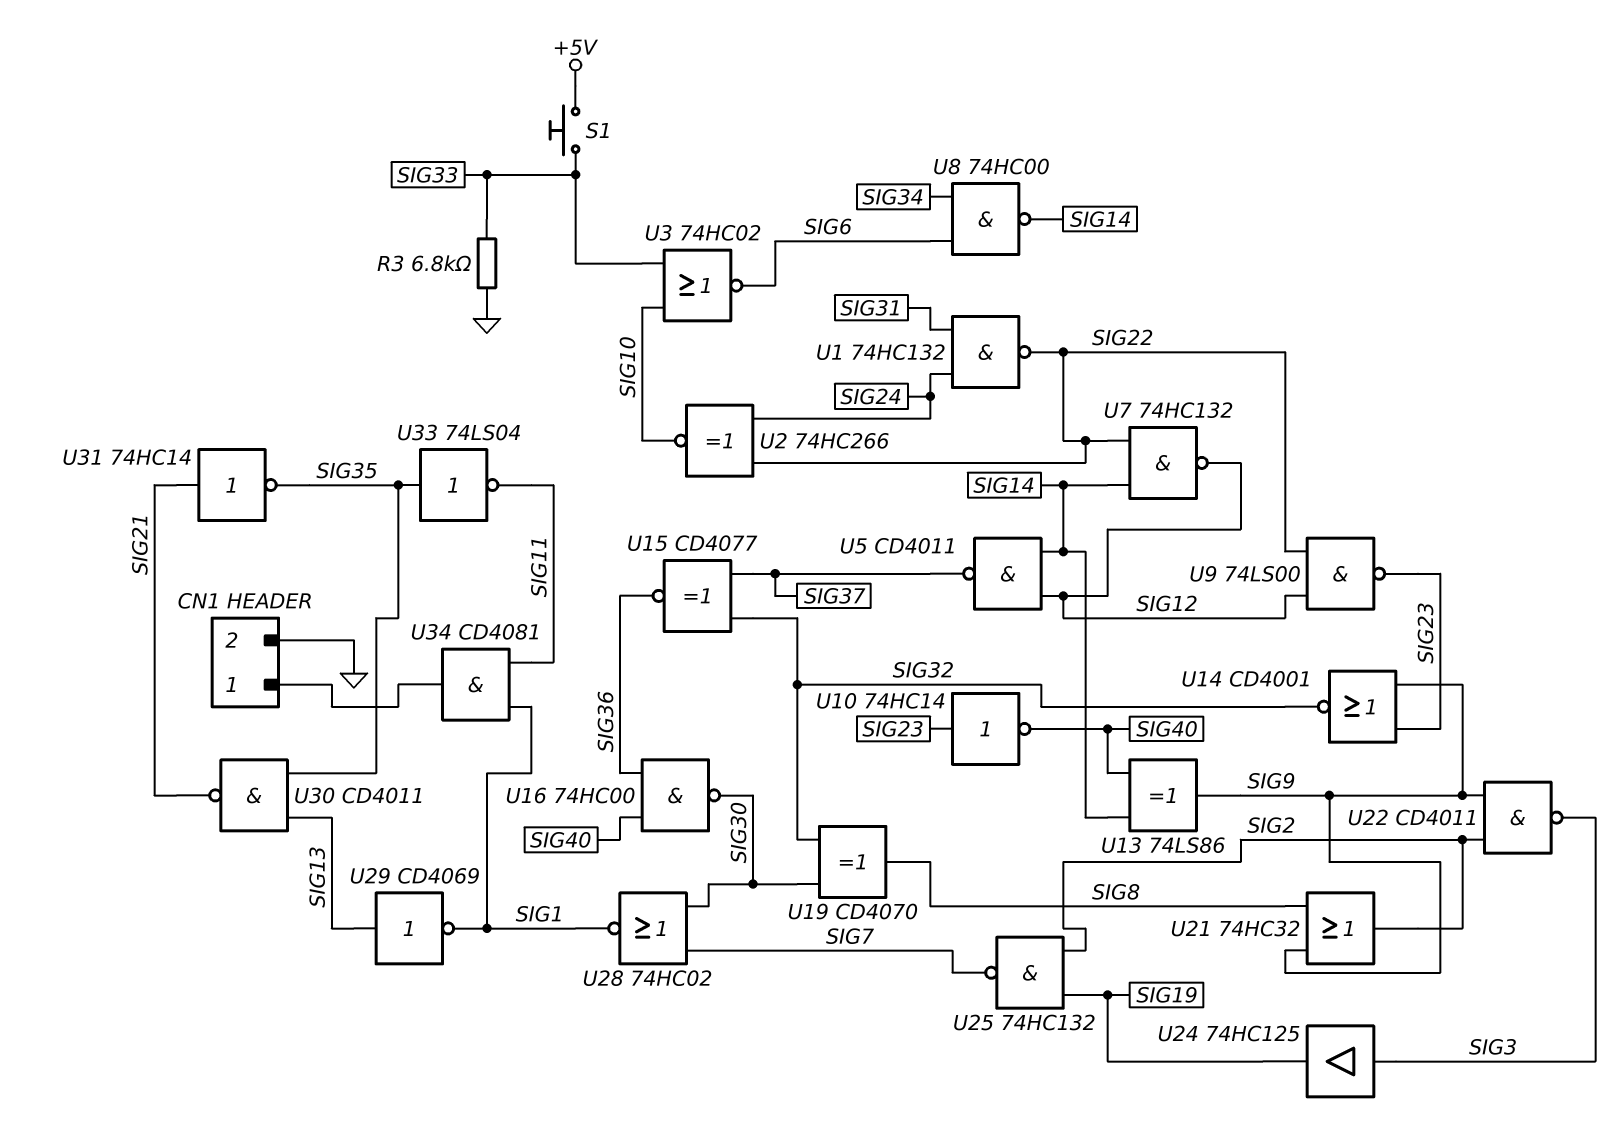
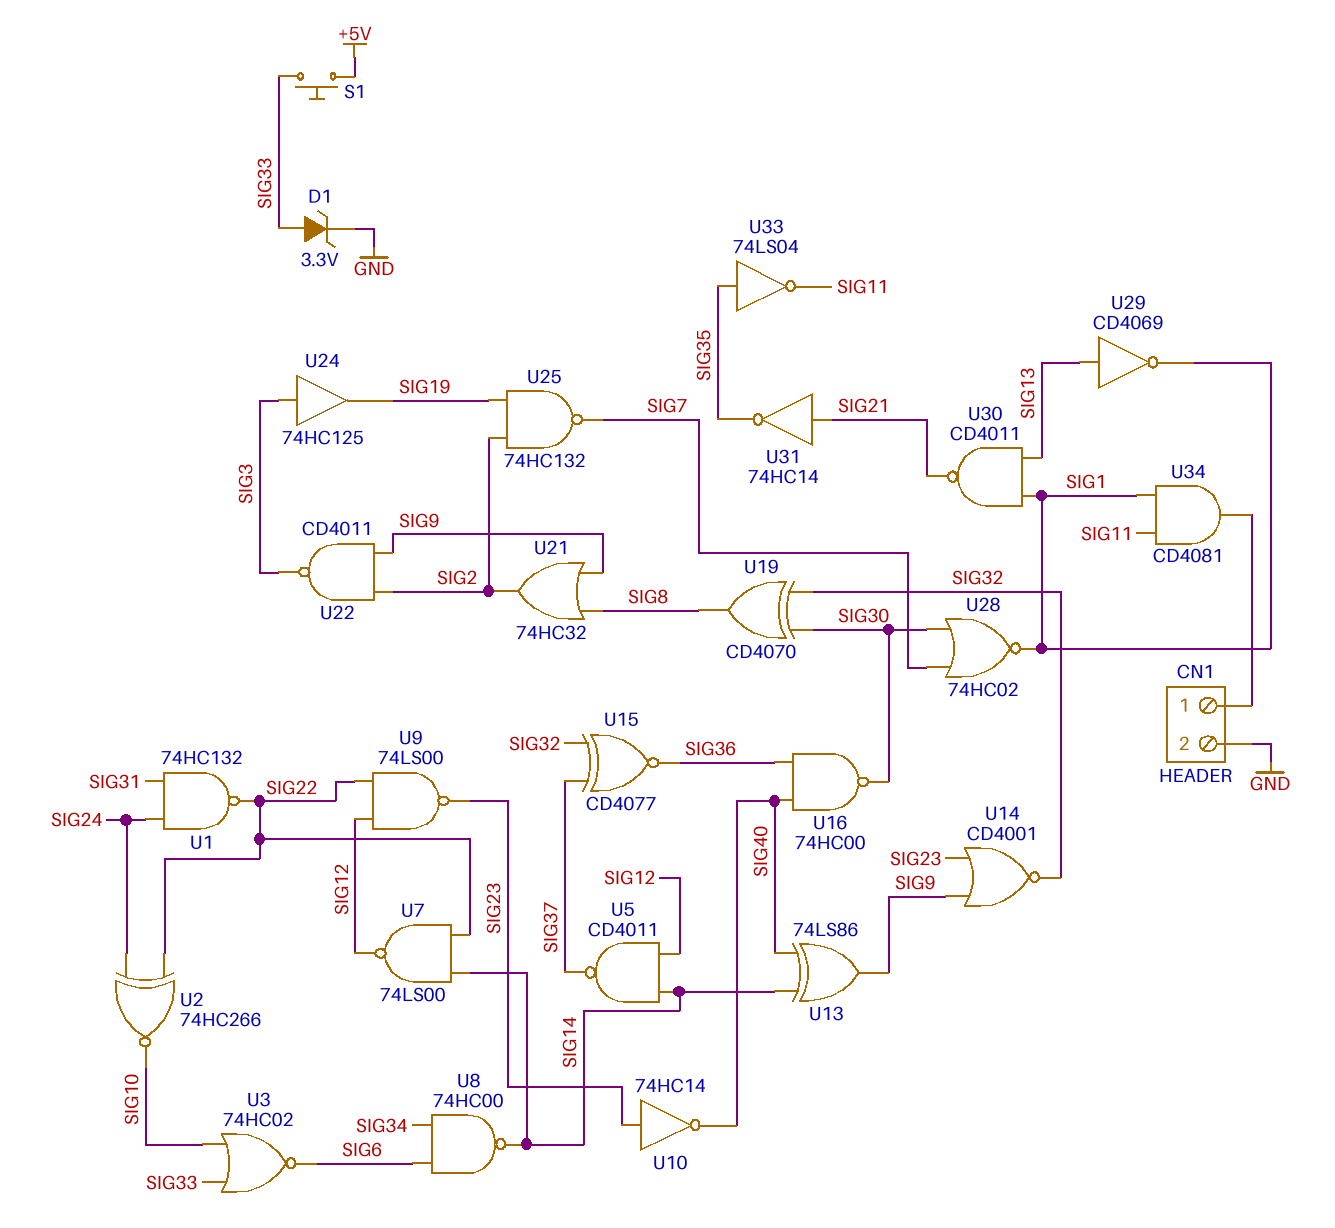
D1: none -> zener 3.3V (A SIG33, K GND)
R3: 6.8k (GND, SIG33) -> none
U7: NAND 74HC132 (in SIG14, in SIG22, out SIG12) -> NAND 74LS00 (in SIG14, in SIG22, out SIG12)
U30: NAND CD4011 (in SIG13, in SIG35, out SIG21) -> NAND CD4011 (in SIG1, in SIG13, out SIG21)

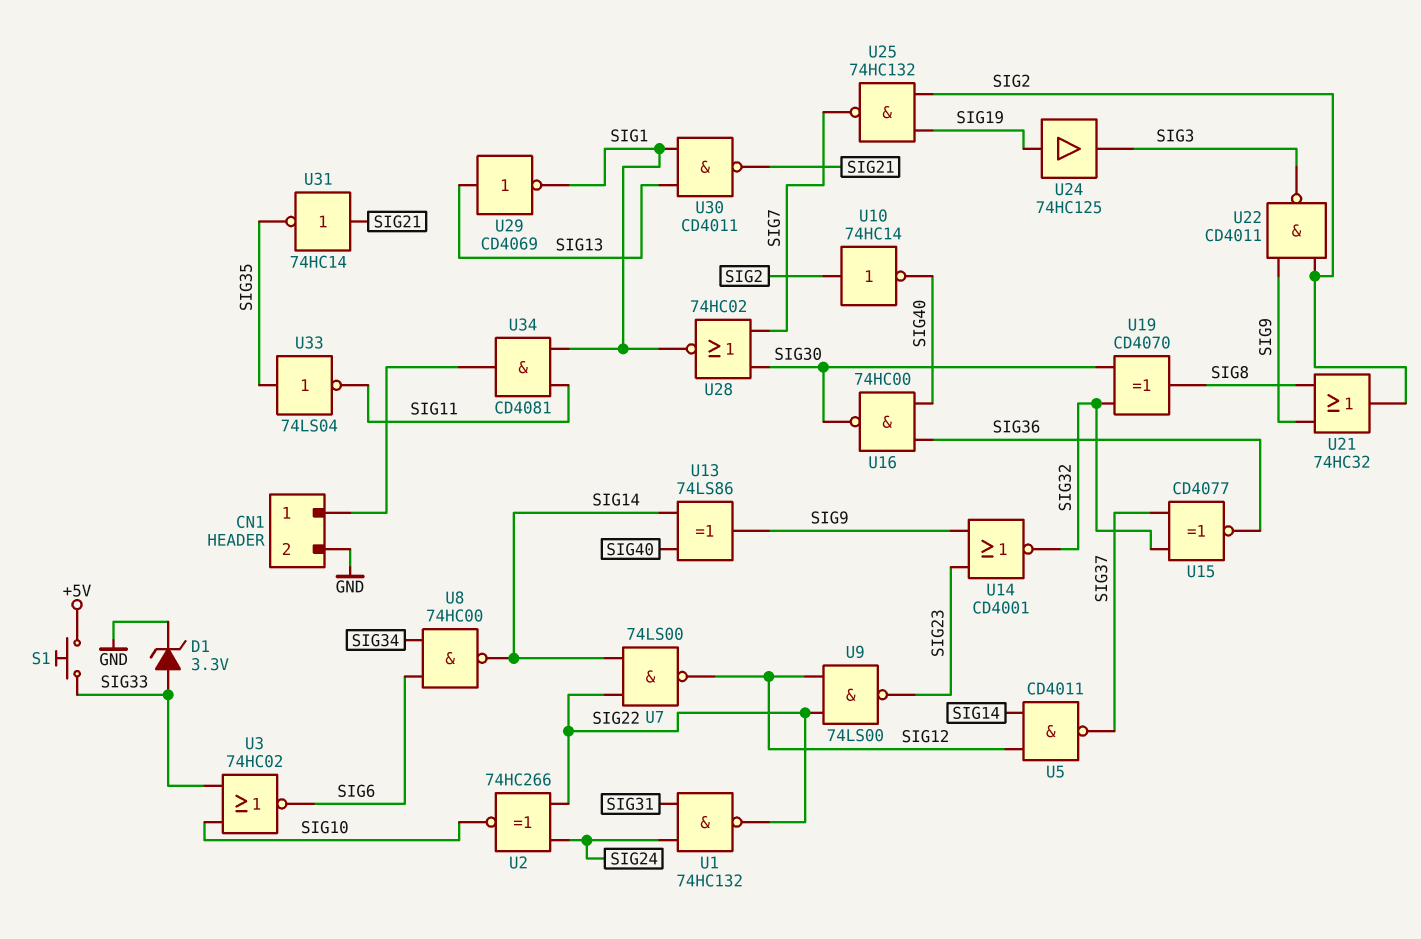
U10: NOT 74HC14 (in SIG23, out SIG40) -> NOT 74HC14 (in SIG2, out SIG40)
U24: buffer 74HC125 (in SIG3, out SIG19) -> buffer 74HC125 (in SIG19, out SIG3)

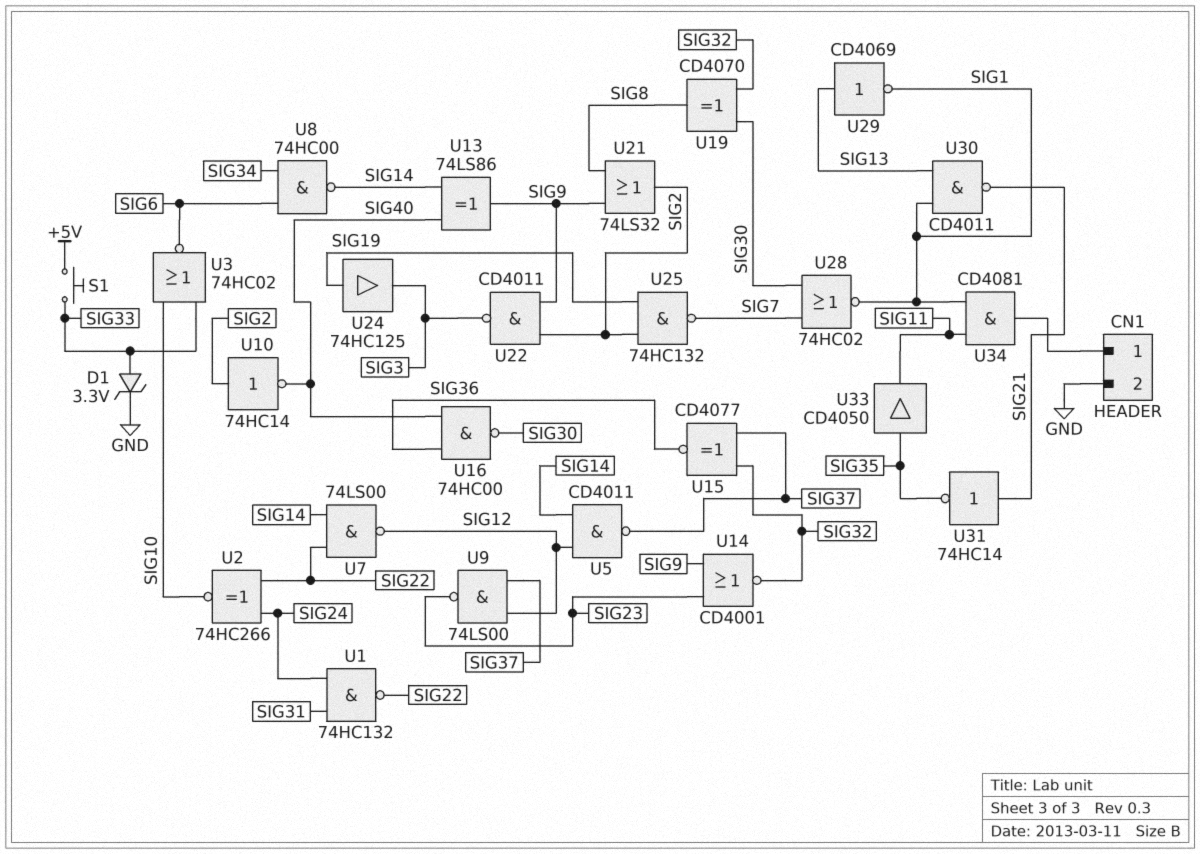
U9: NAND 74LS00 (in SIG12, in SIG22, out SIG23) -> NAND 74LS00 (in SIG12, in SIG37, out SIG23)
U21: OR 74HC32 (in SIG8, in SIG9, out SIG2) -> OR 74LS32 (in SIG8, in SIG9, out SIG2)
U33: NOT 74LS04 (in SIG35, out SIG11) -> buffer CD4050 (in SIG35, out SIG11)

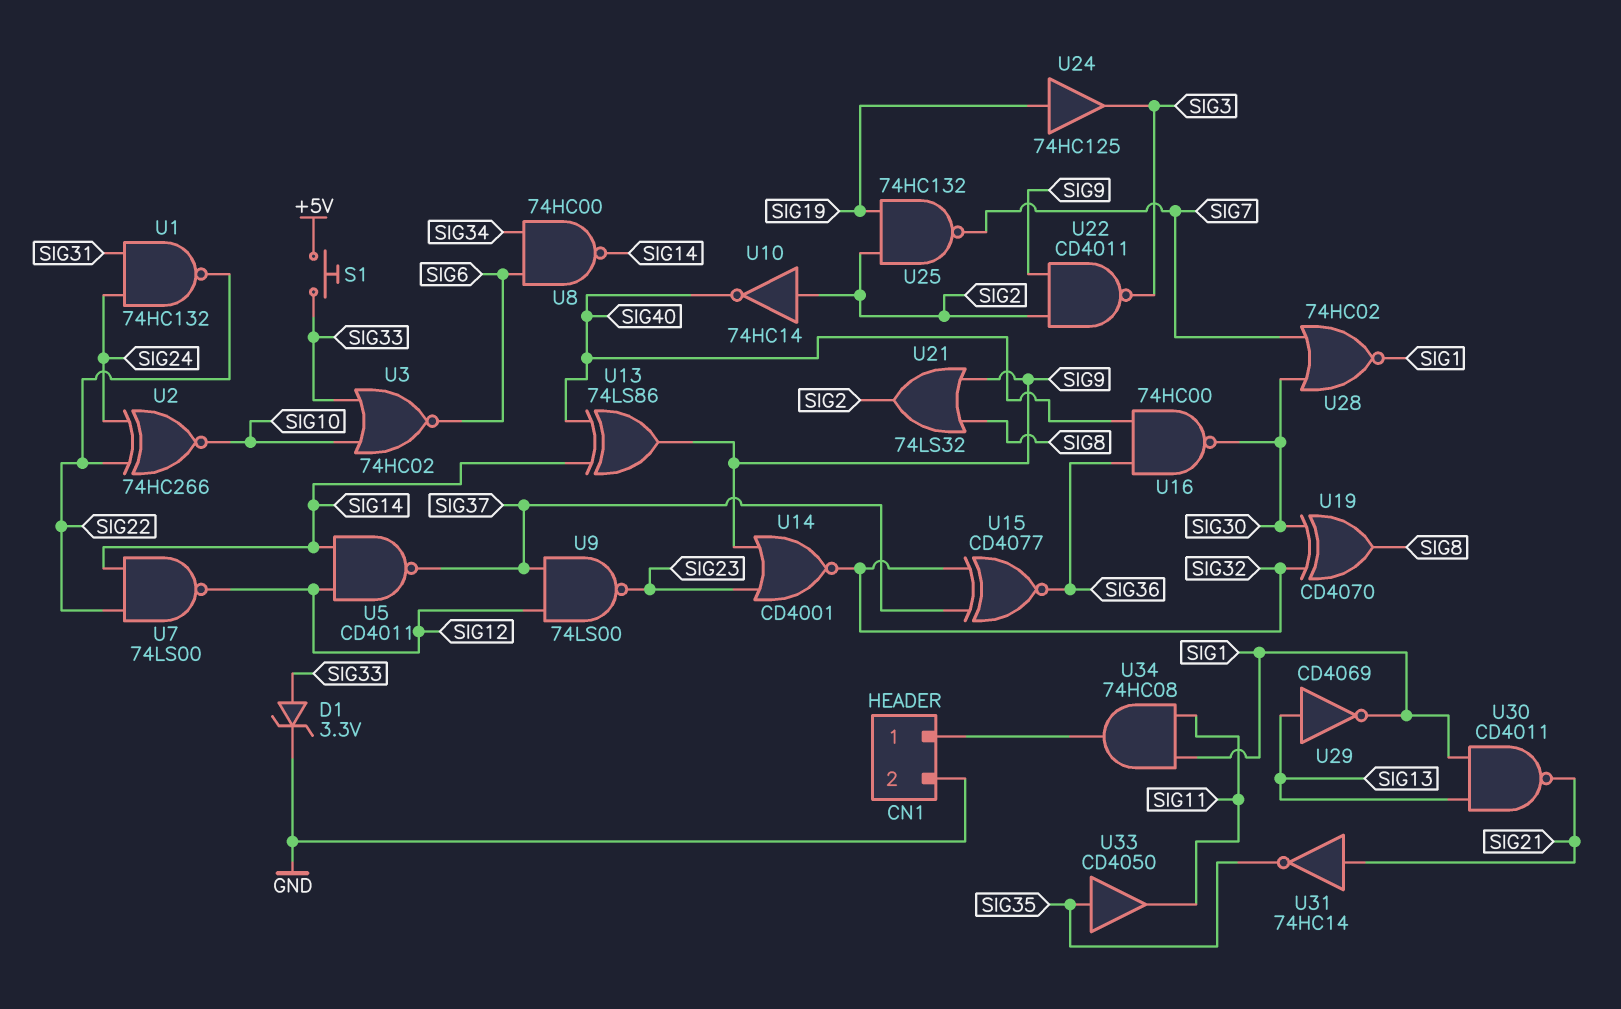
U34: AND CD4081 (in SIG1, in SIG11, out CN1/1) -> AND 74HC08 (in SIG1, in SIG11, out CN1/1)

